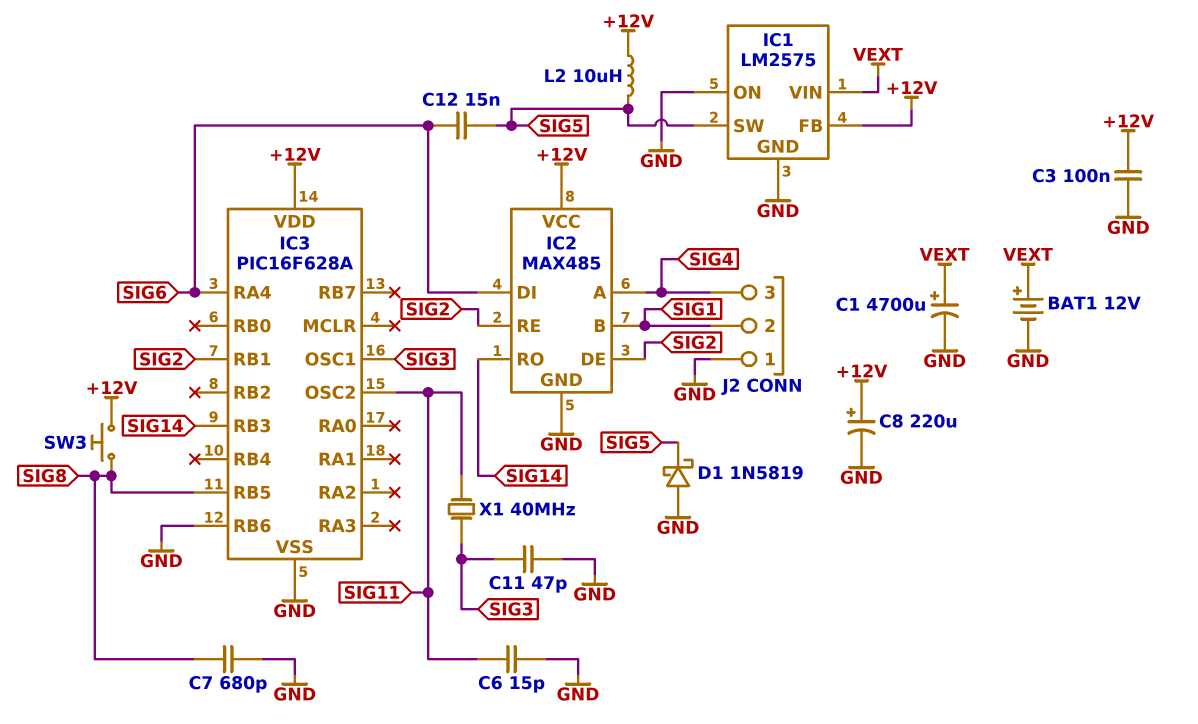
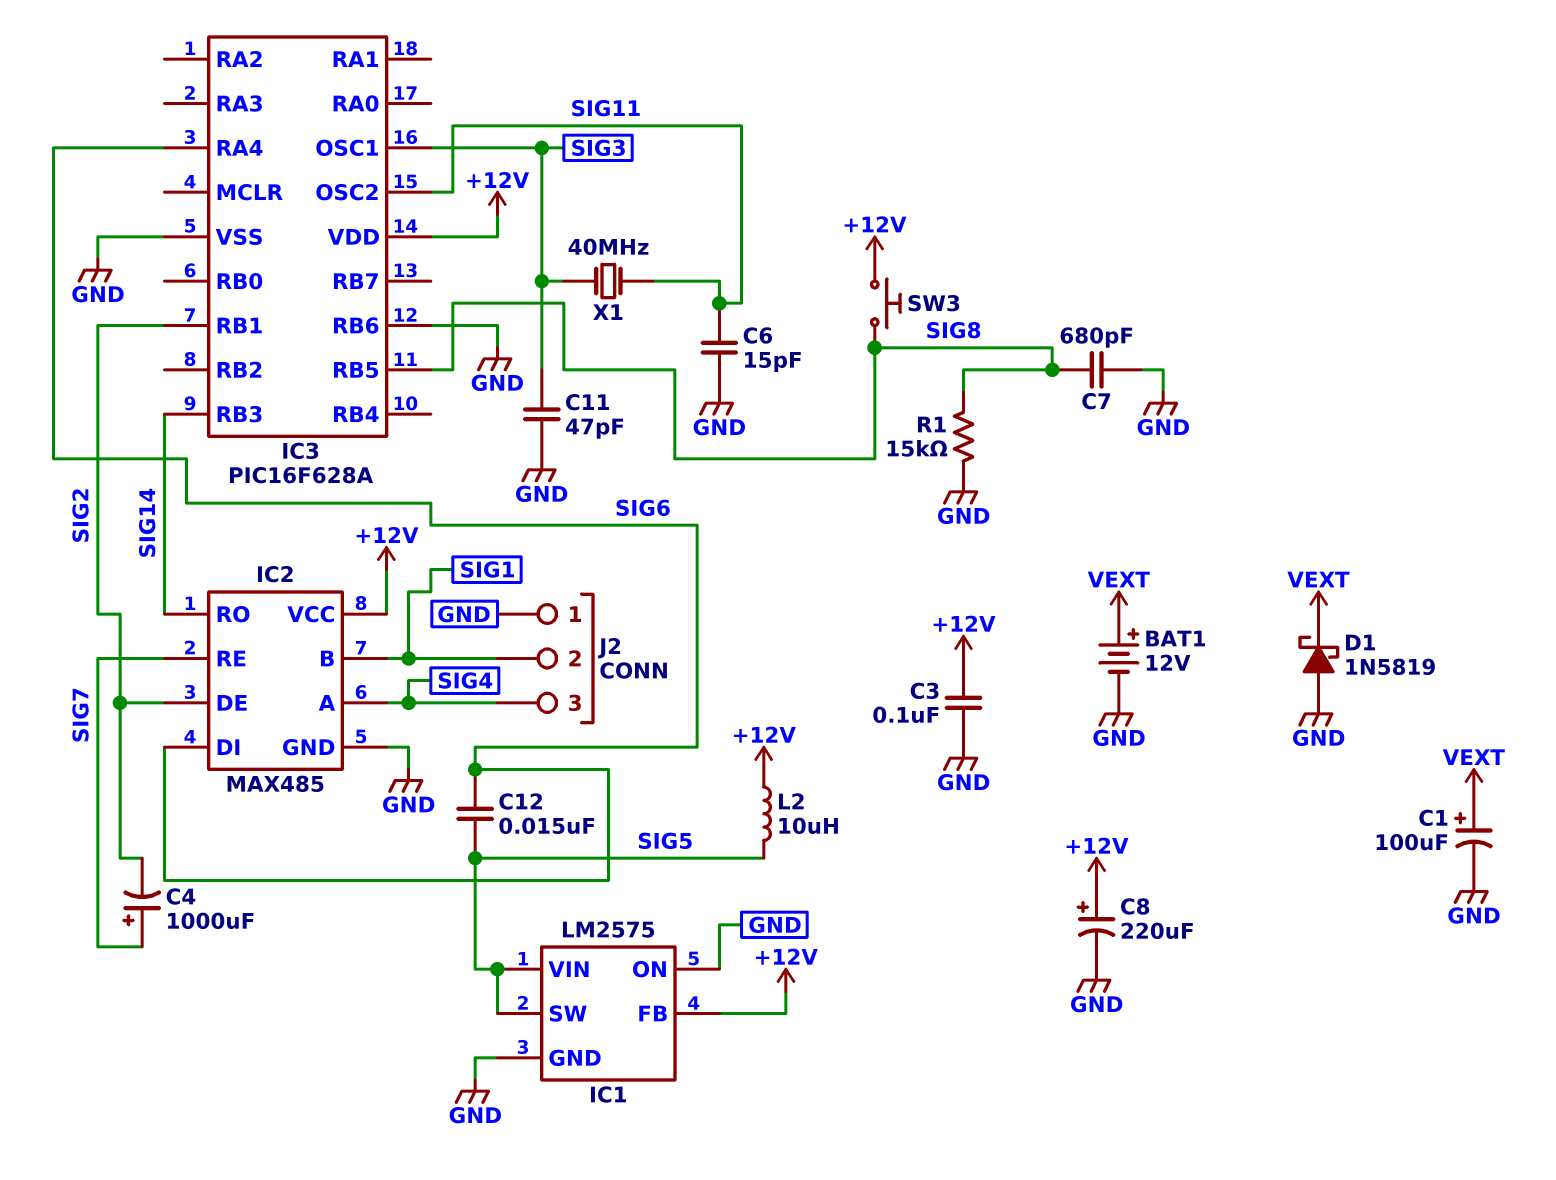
C1: 4700uF (plus VEXT, minus GND) -> 100uF (plus VEXT, minus GND)
C4: none -> 1000uF (plus SIG7, minus SIG2)
D1: schottky 1N5819 (A GND, K SIG5) -> schottky 1N5819 (A GND, K VEXT)
IC1 pin VIN: VEXT -> SIG5
IC2 pin RE: SIG2 -> SIG7
R1: none -> 15k (GND, SIG8)

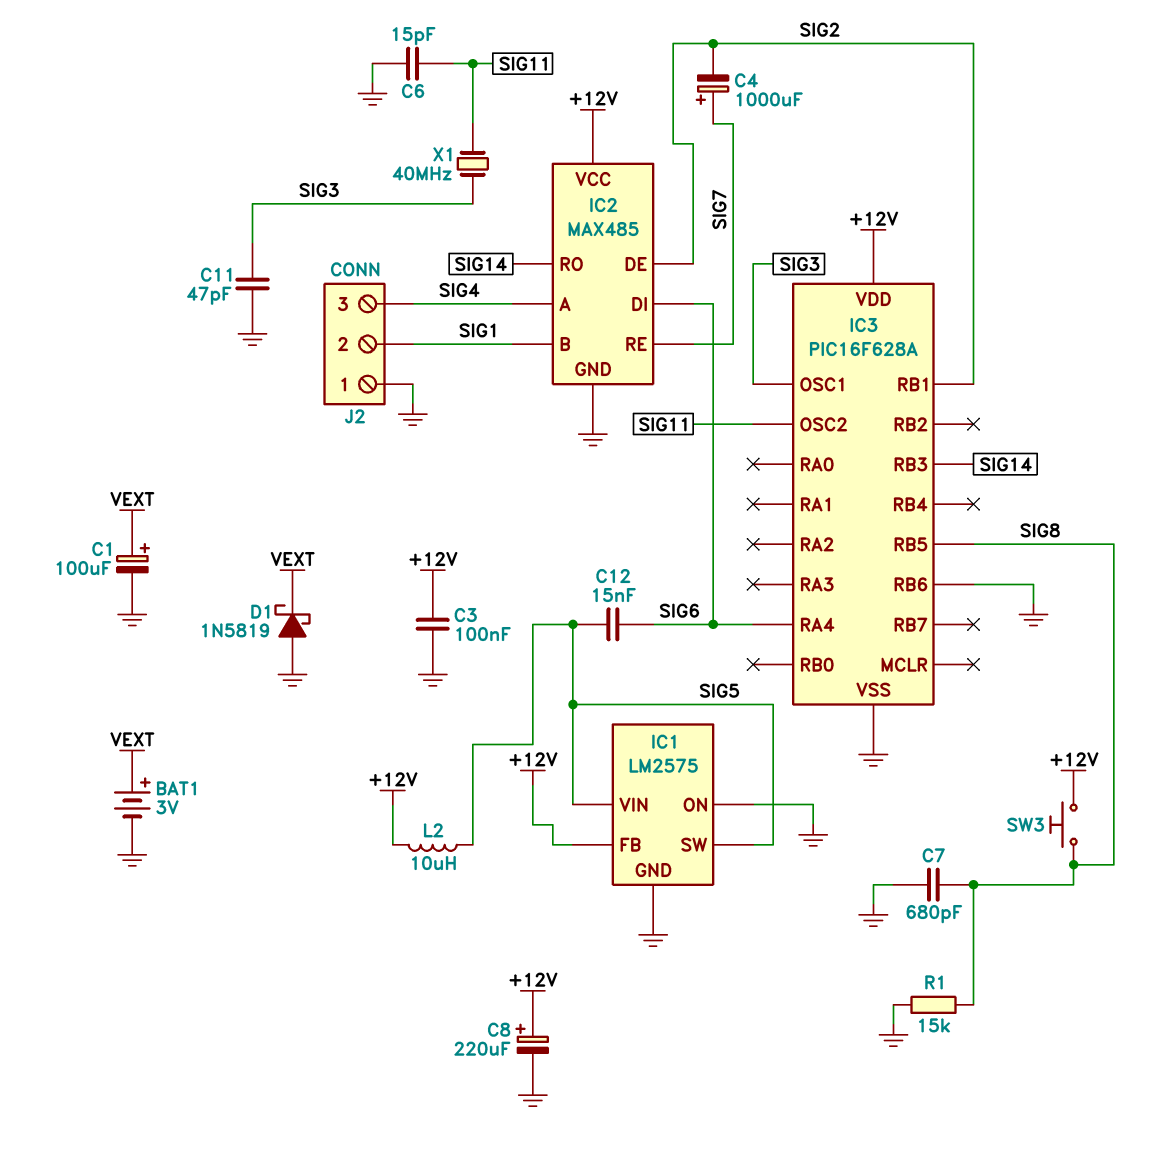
BAT1: 12V (plus VEXT, minus GND) -> 3V (plus VEXT, minus GND)

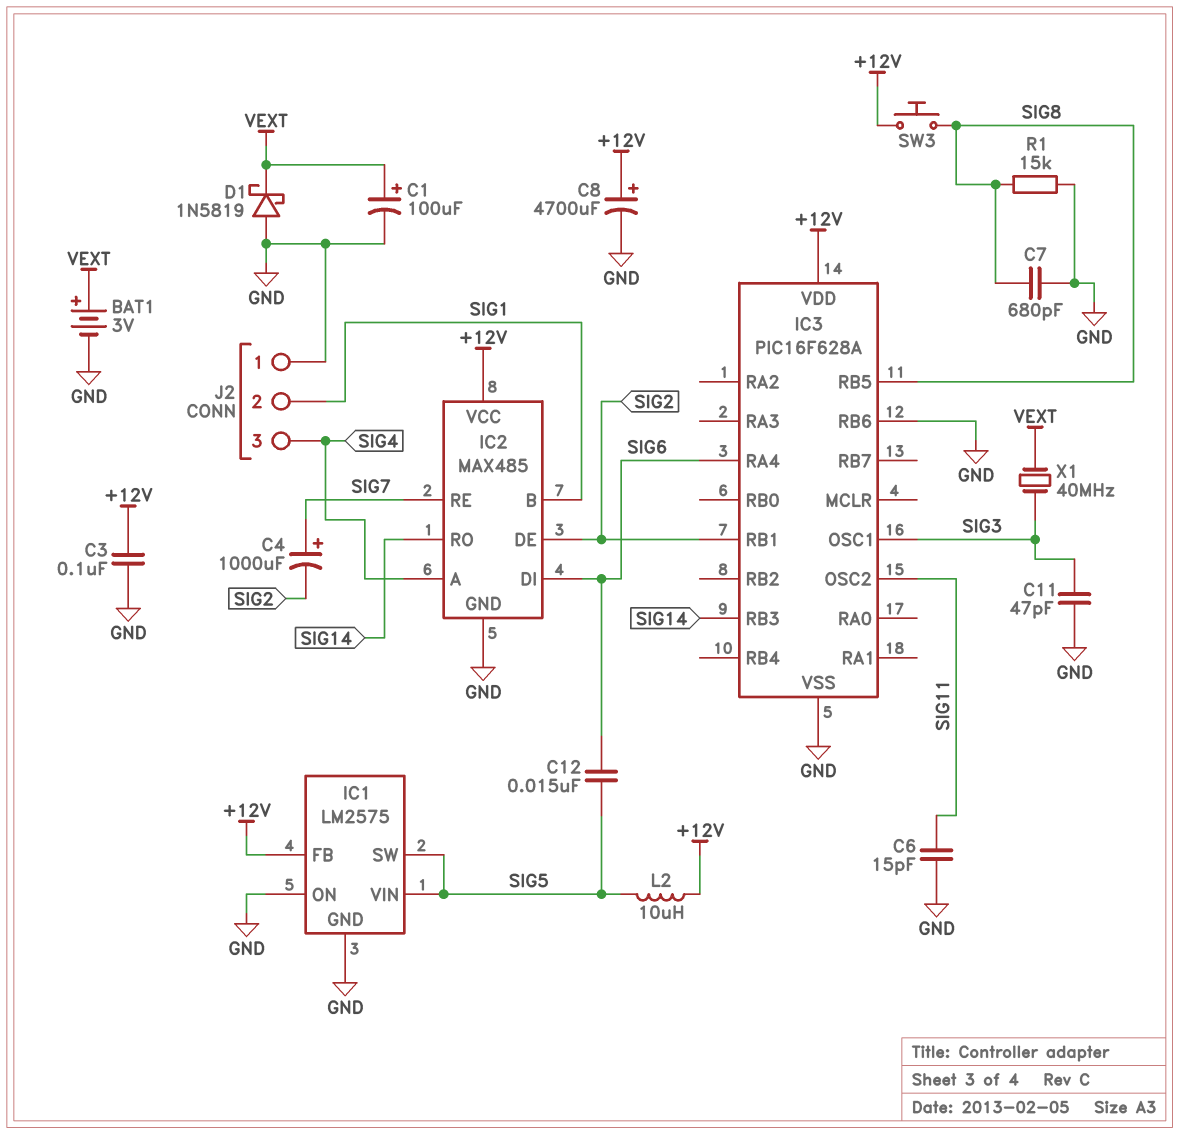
C8: 220uF (plus +12V, minus GND) -> 4700uF (plus +12V, minus GND)
X1: 40MHz (SIG3, SIG11) -> 40MHz (SIG3, VEXT)

